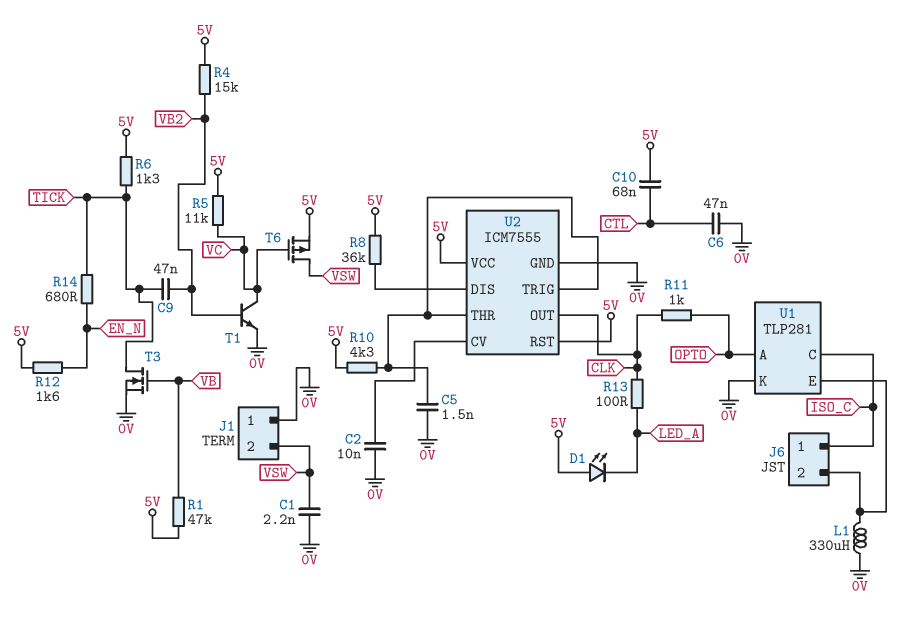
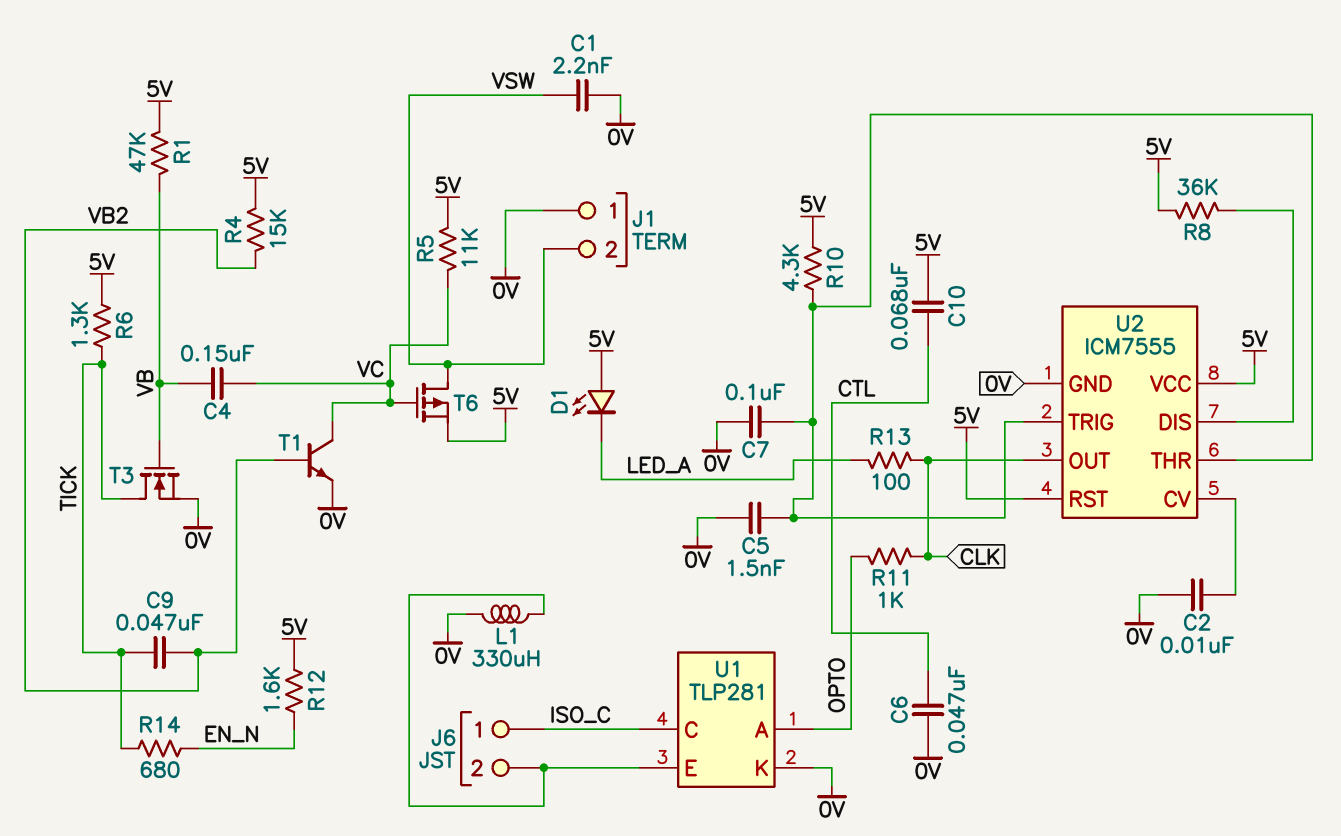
C4: none -> 150nF (VB, VC)
C7: none -> 100nF (0V, U2/THR)

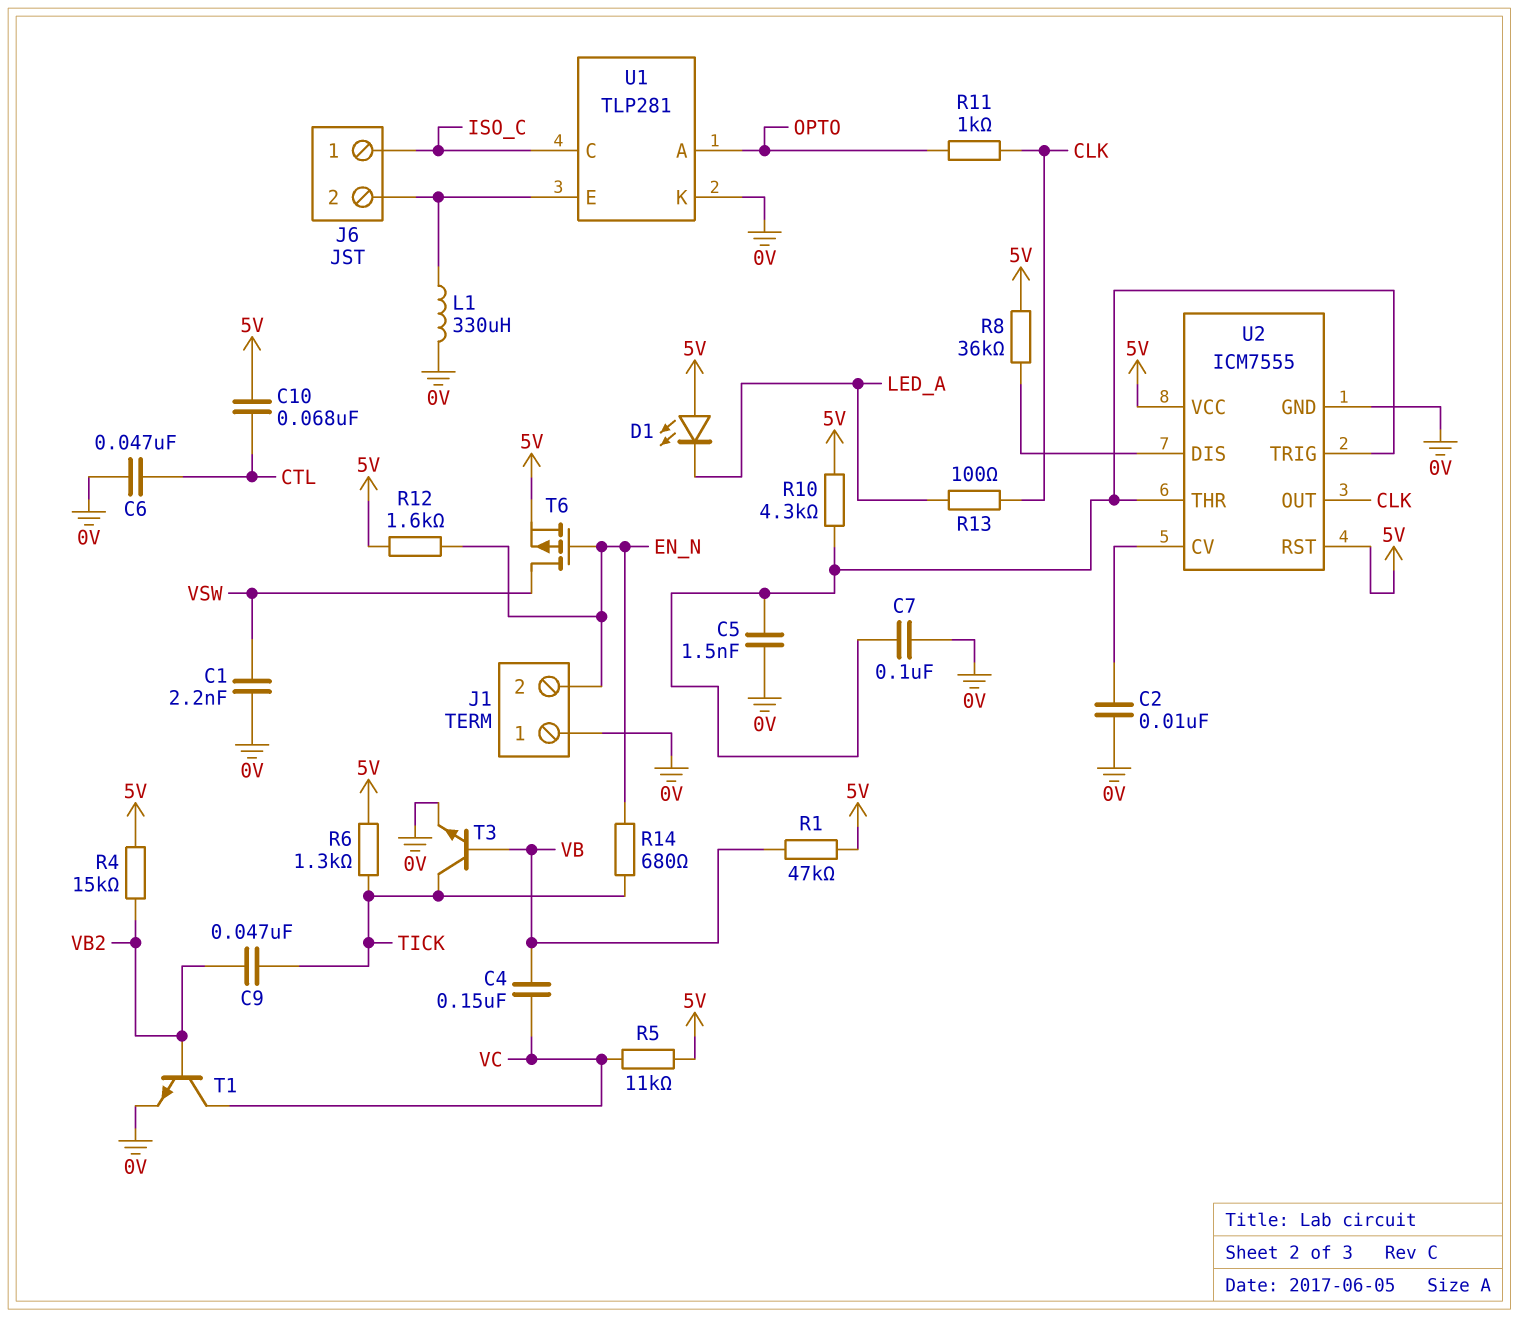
J1 pin 2: VSW -> EN_N
T3: NMOS (G VB, D TICK, S 0V) -> NPN (B VB, C TICK, E 0V)
T6: PMOS (G VC, D VSW, S 5V) -> PMOS (G EN_N, D VSW, S 5V)

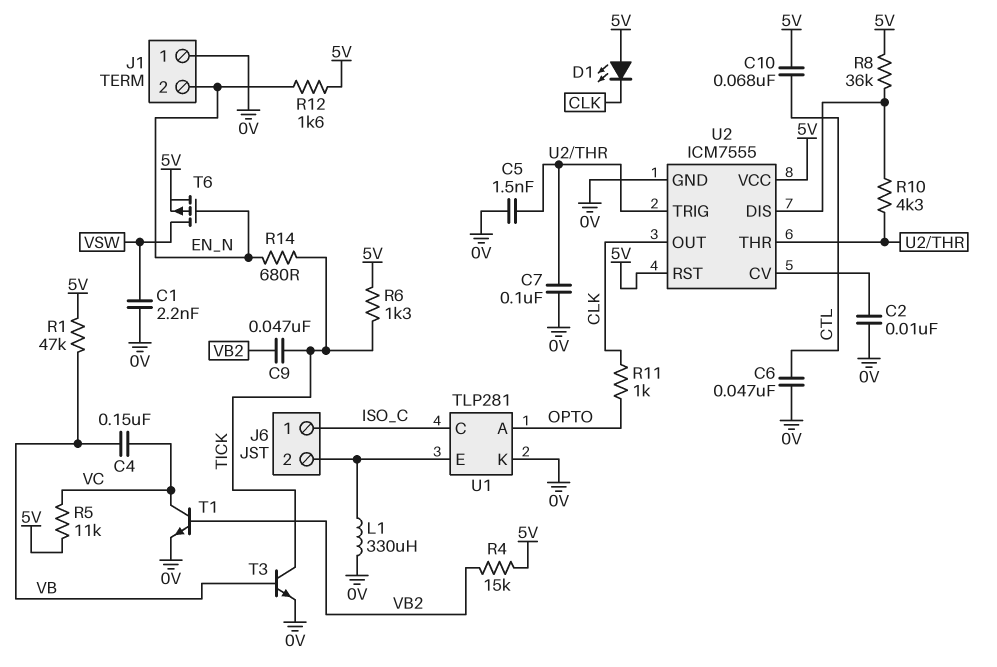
D1: LED (A 5V, K LED_A) -> LED (A 5V, K CLK)
R10: 4.3k (5V, U2/THR) -> 4.3k (U2/DIS, U2/THR)
R13: 100 (CLK, LED_A) -> none

